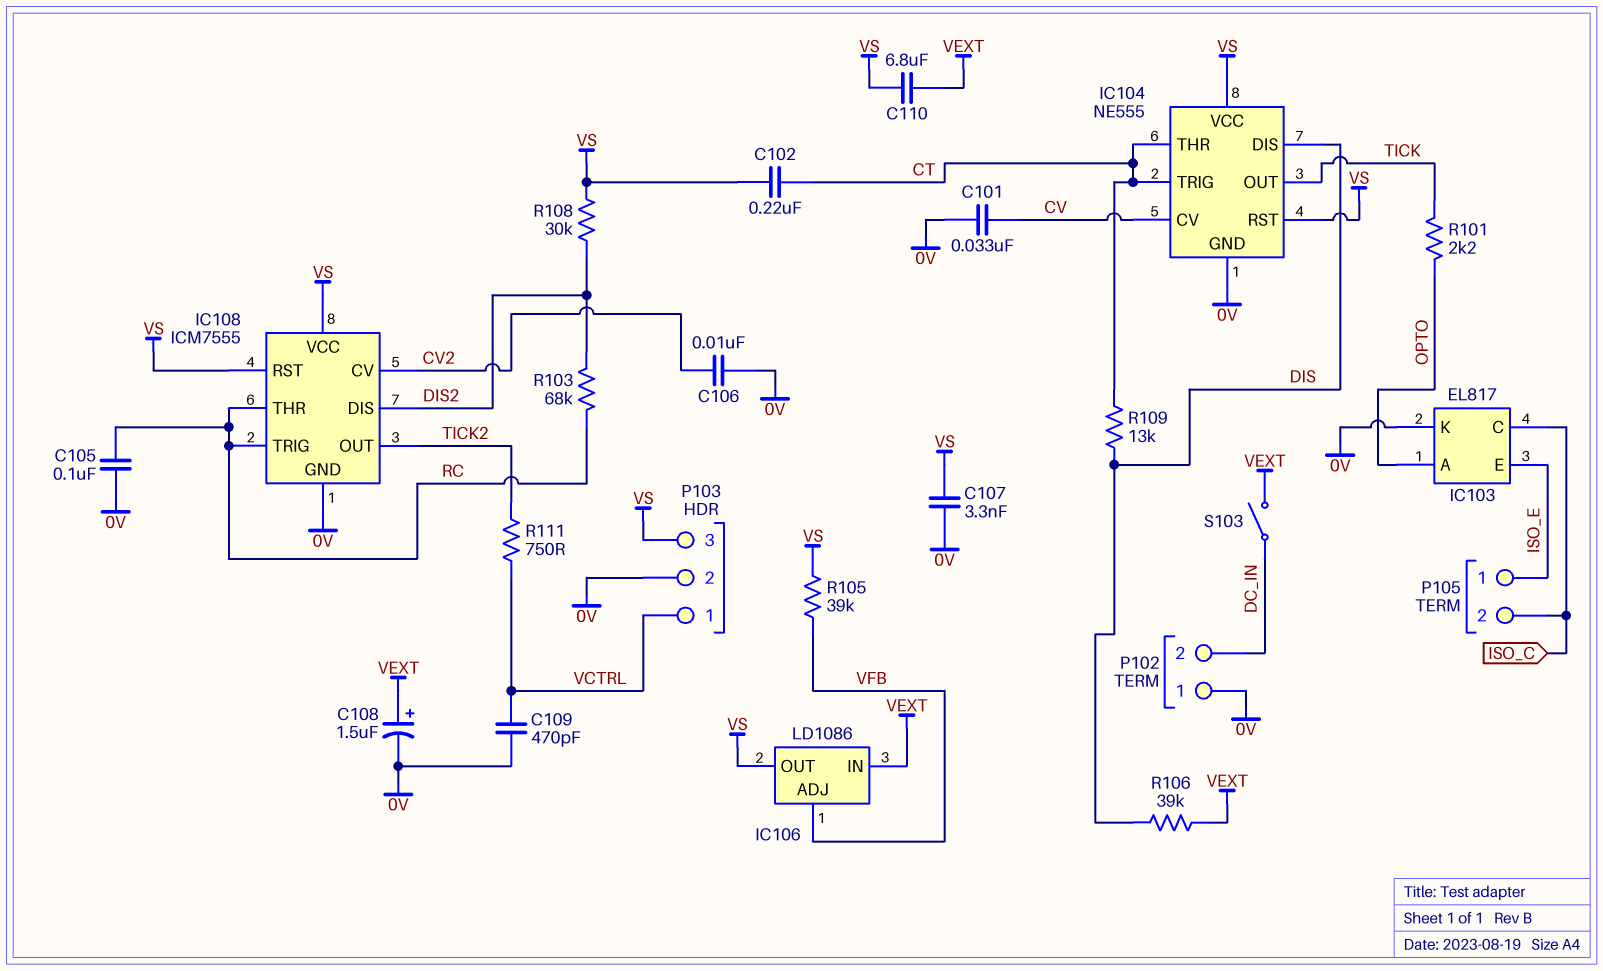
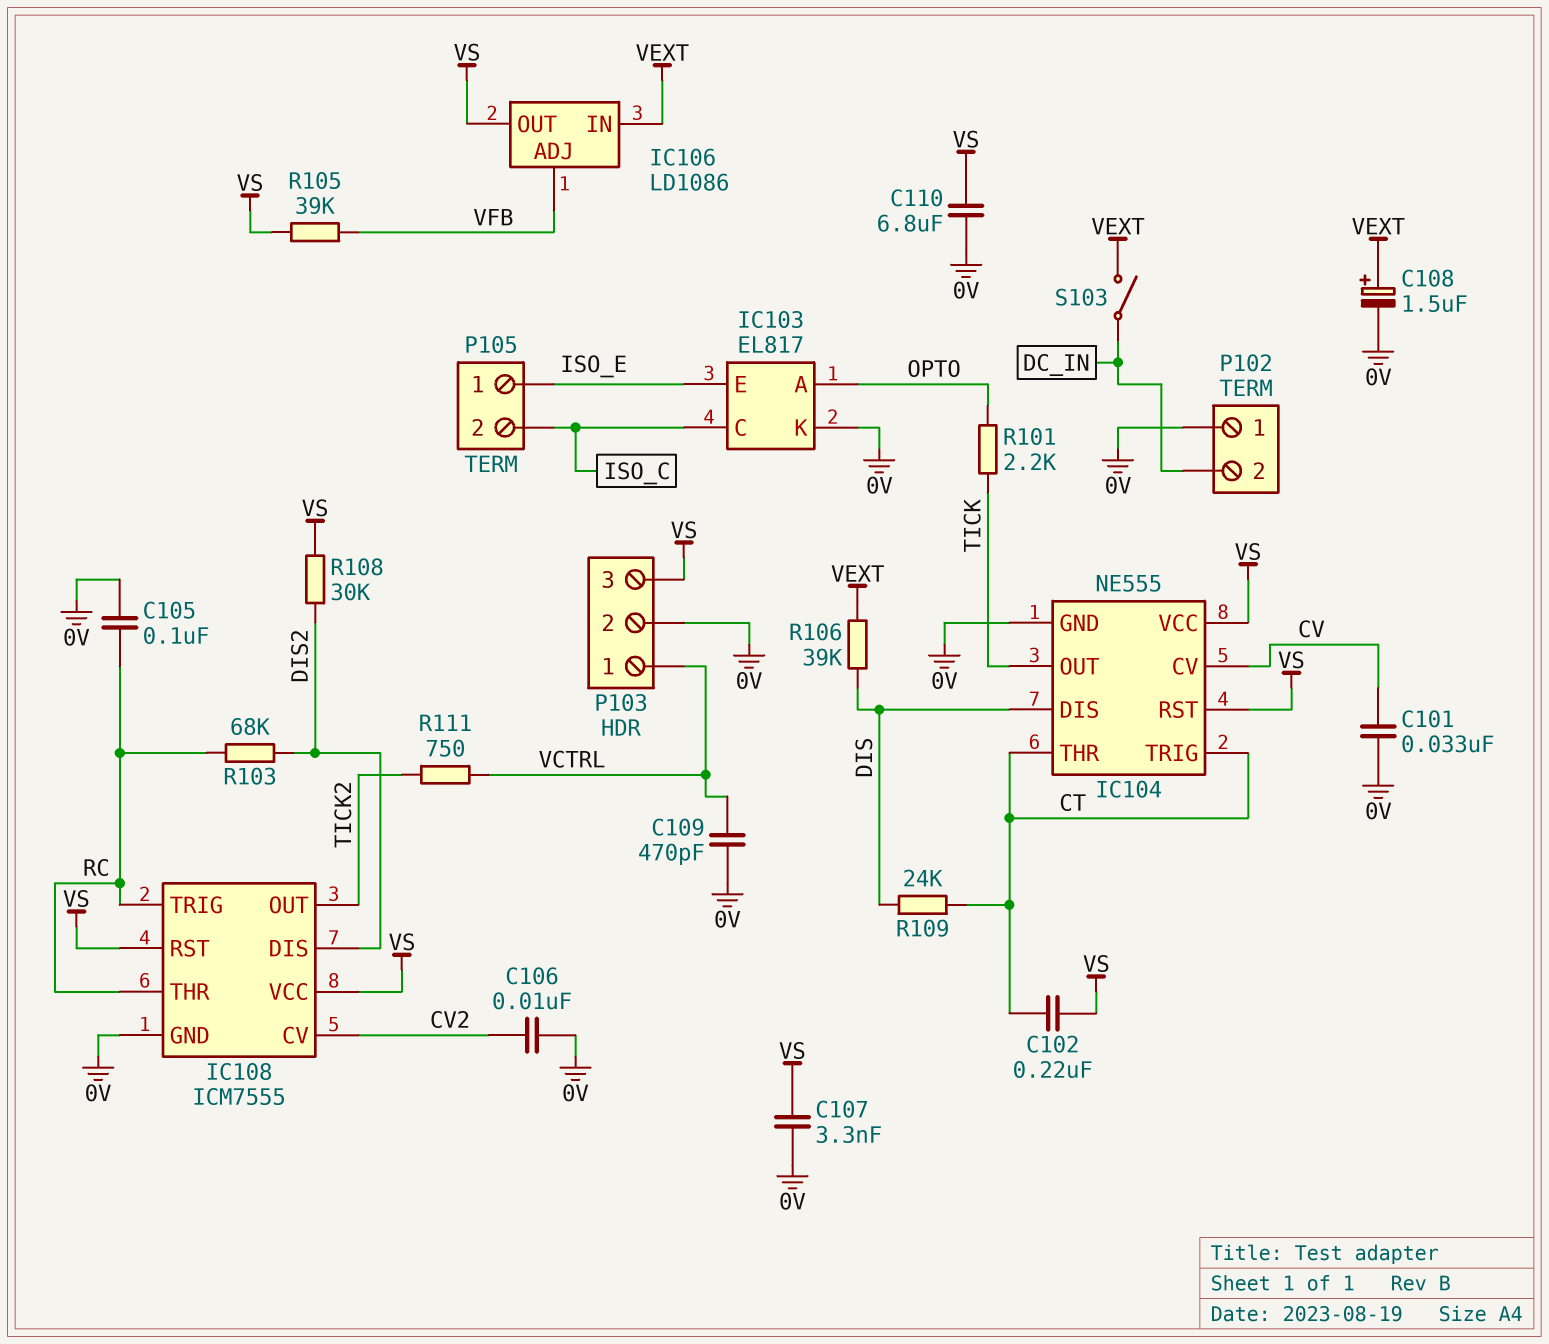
C110: 6.8uF (VEXT, VS) -> 6.8uF (0V, VS)
R109: 13k (CT, DIS) -> 24k (CT, DIS)

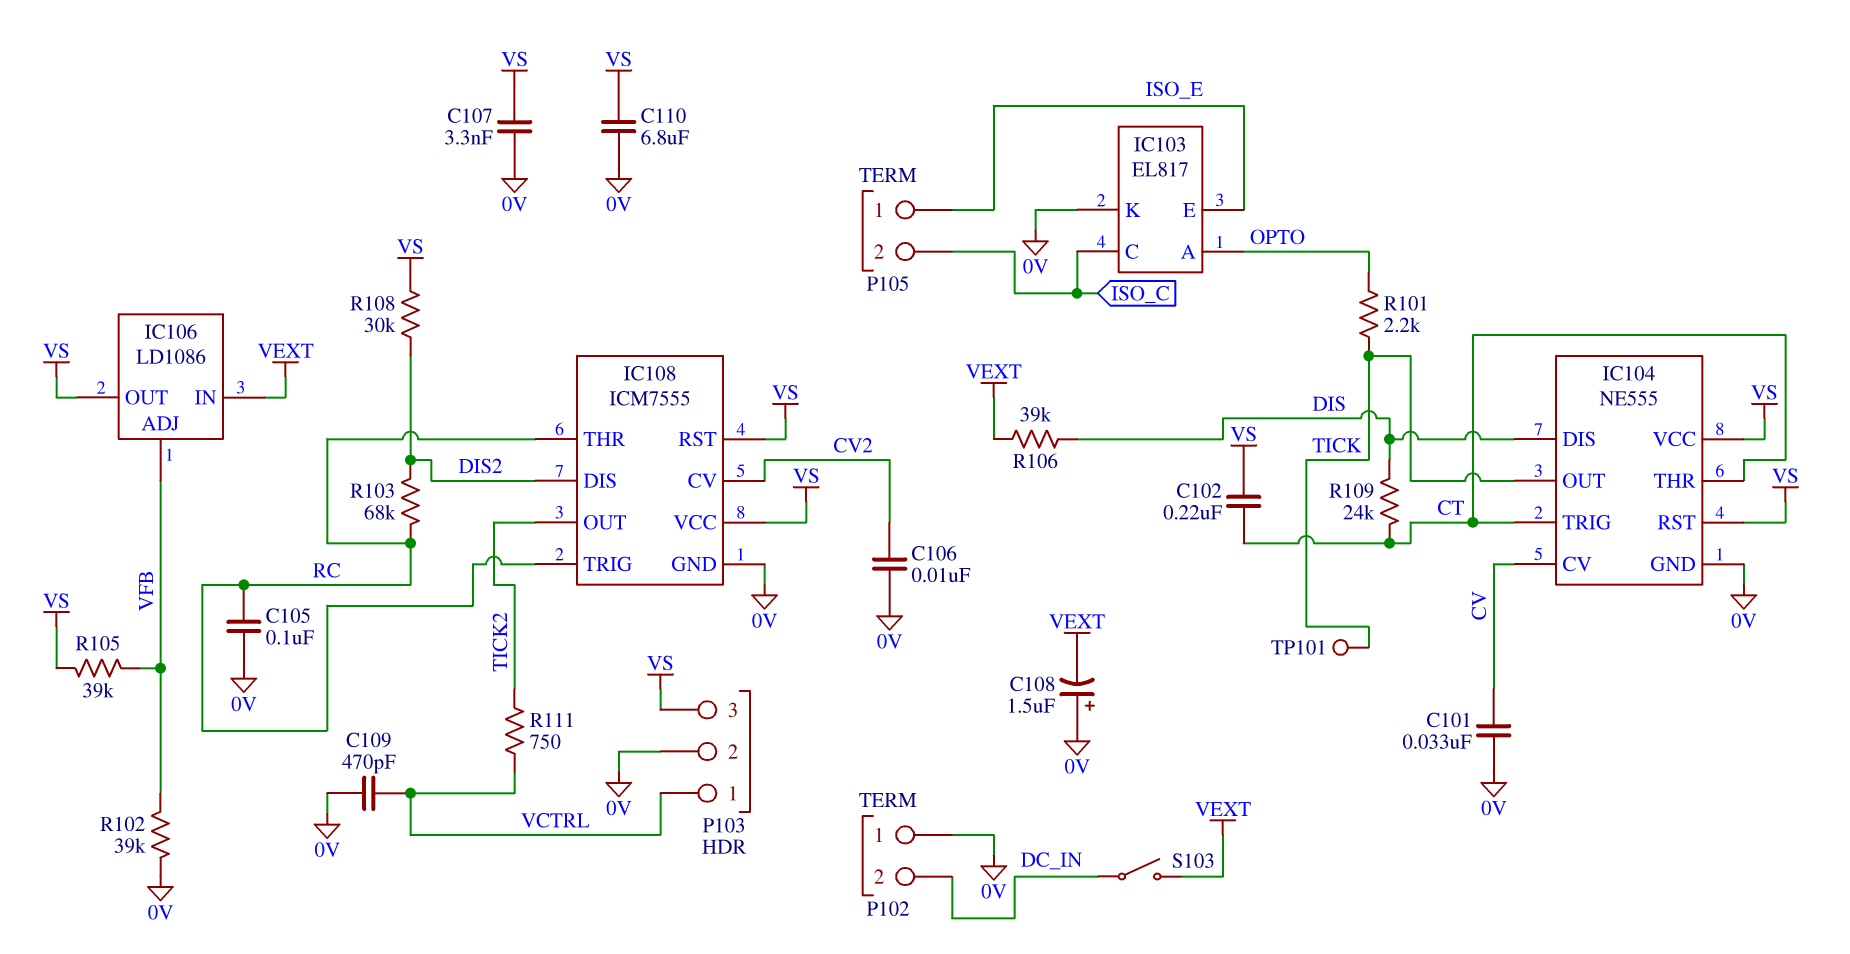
C108: 1.5uF (plus VEXT, minus 0V) -> 1.5uF (plus 0V, minus VEXT)
R102: none -> 39k (0V, VFB)
TP101: none -> test point (TICK)

